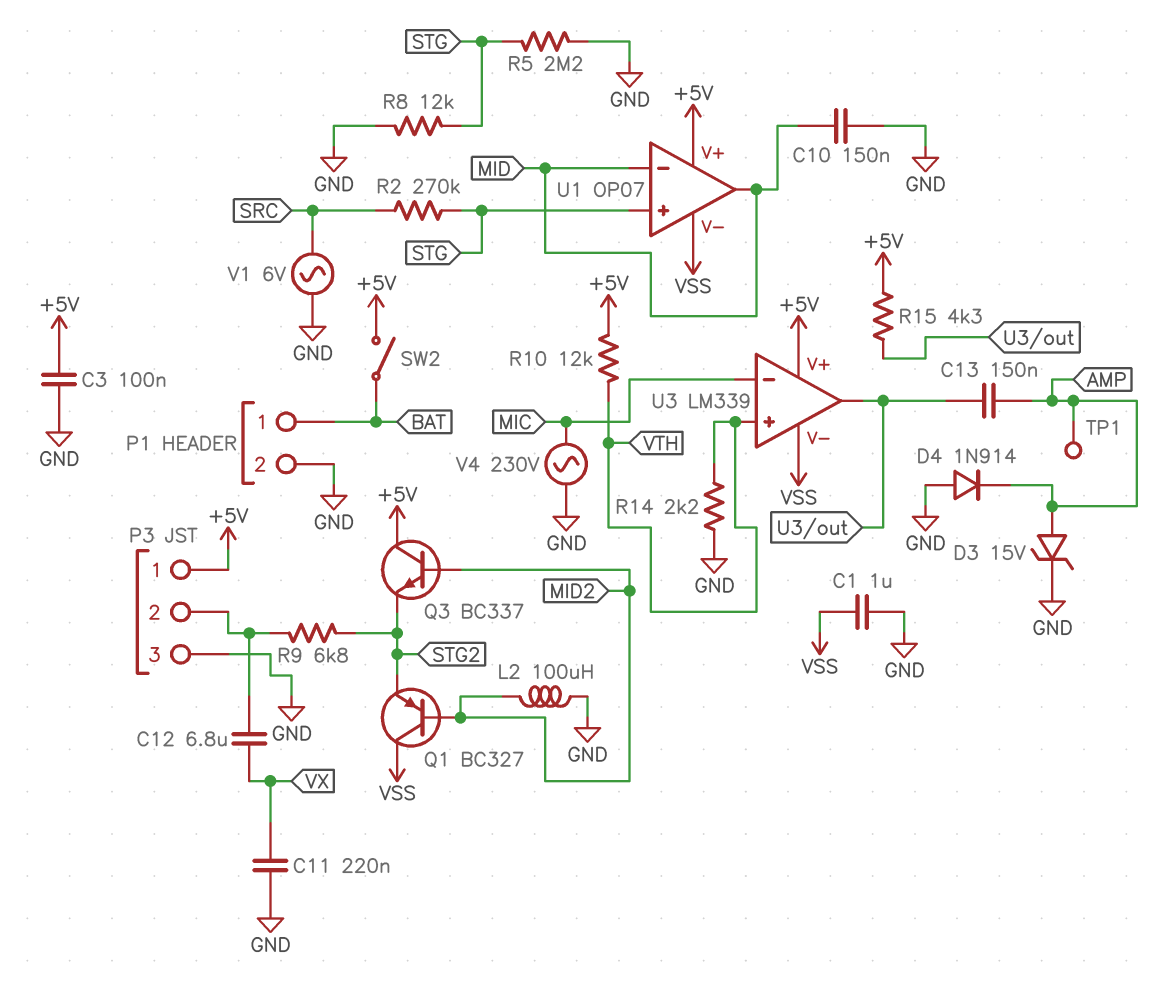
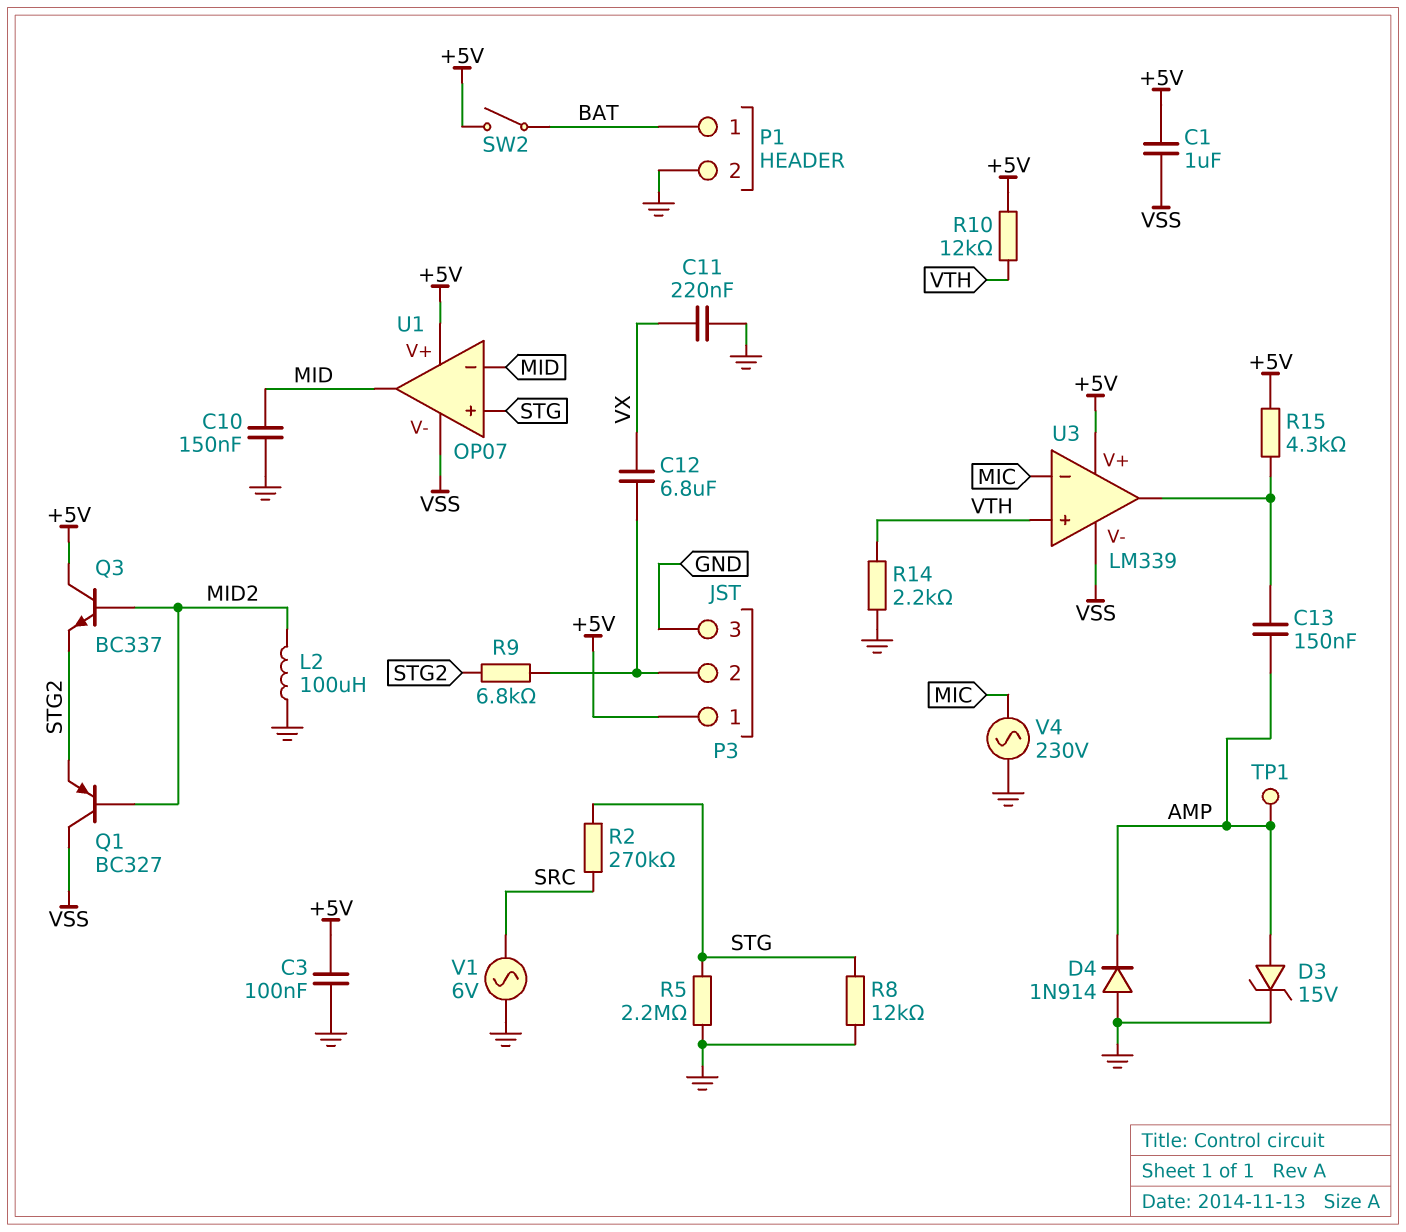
C1: 1uF (GND, VSS) -> 1uF (+5V, VSS)

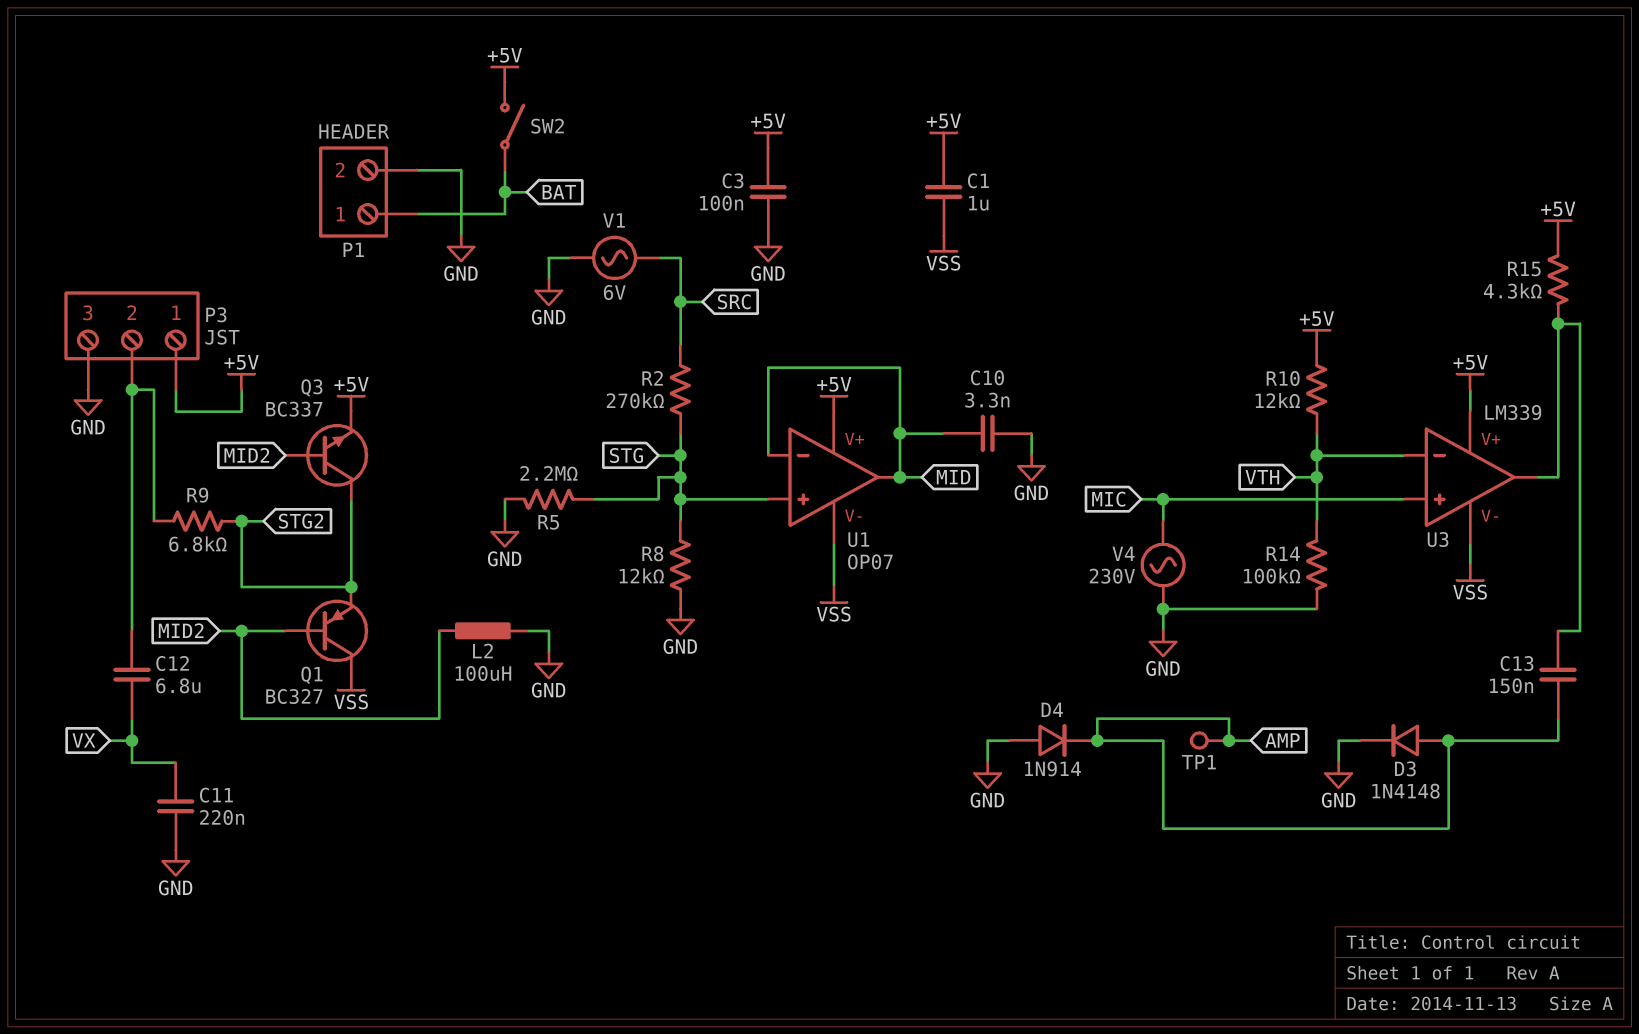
C10: 150nF (GND, MID) -> 3.3nF (GND, MID)
D3: zener 15V (A AMP, K GND) -> diode 1N4148 (A AMP, K GND)
Q3: NPN BC337 (B MID2, C +5V, E STG2) -> NPN BC337 (B MID2, C STG2, E +5V)
R14: 2.2k (GND, VTH) -> 100k (GND, VTH)
U3 pin in+: VTH -> MIC
U3 pin in-: MIC -> VTH

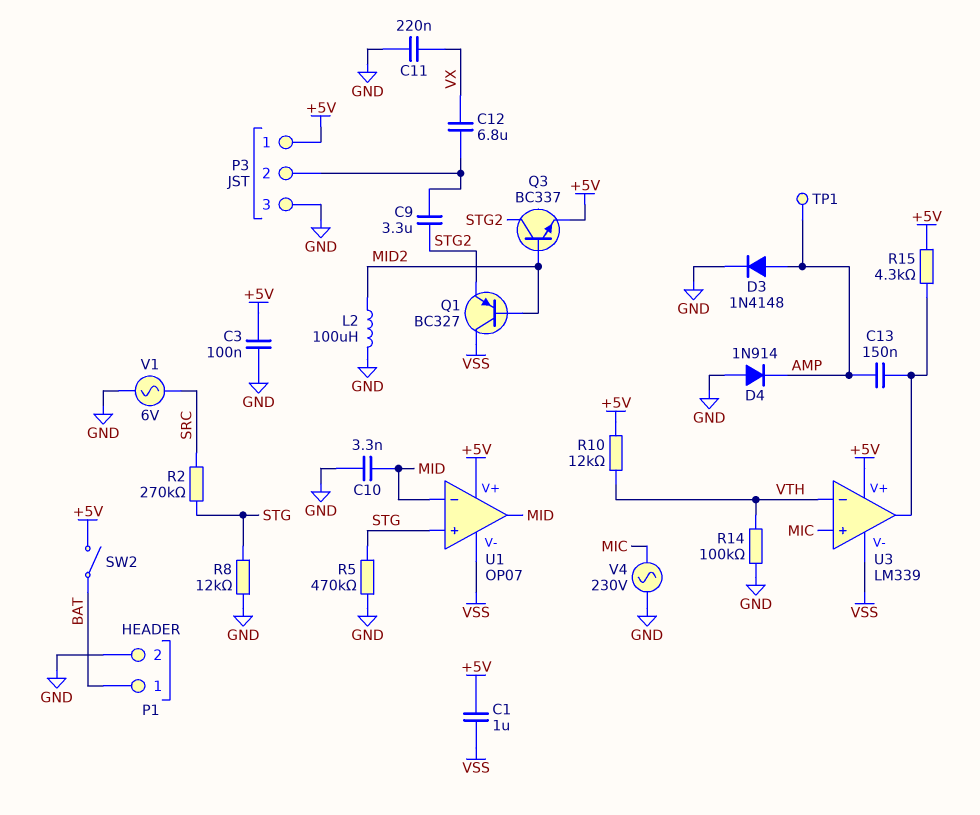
C9: none -> 3.3uF (P3/2, STG2)
R5: 2.2M (GND, STG) -> 470k (GND, STG)
R9: 6.8k (P3/2, STG2) -> none

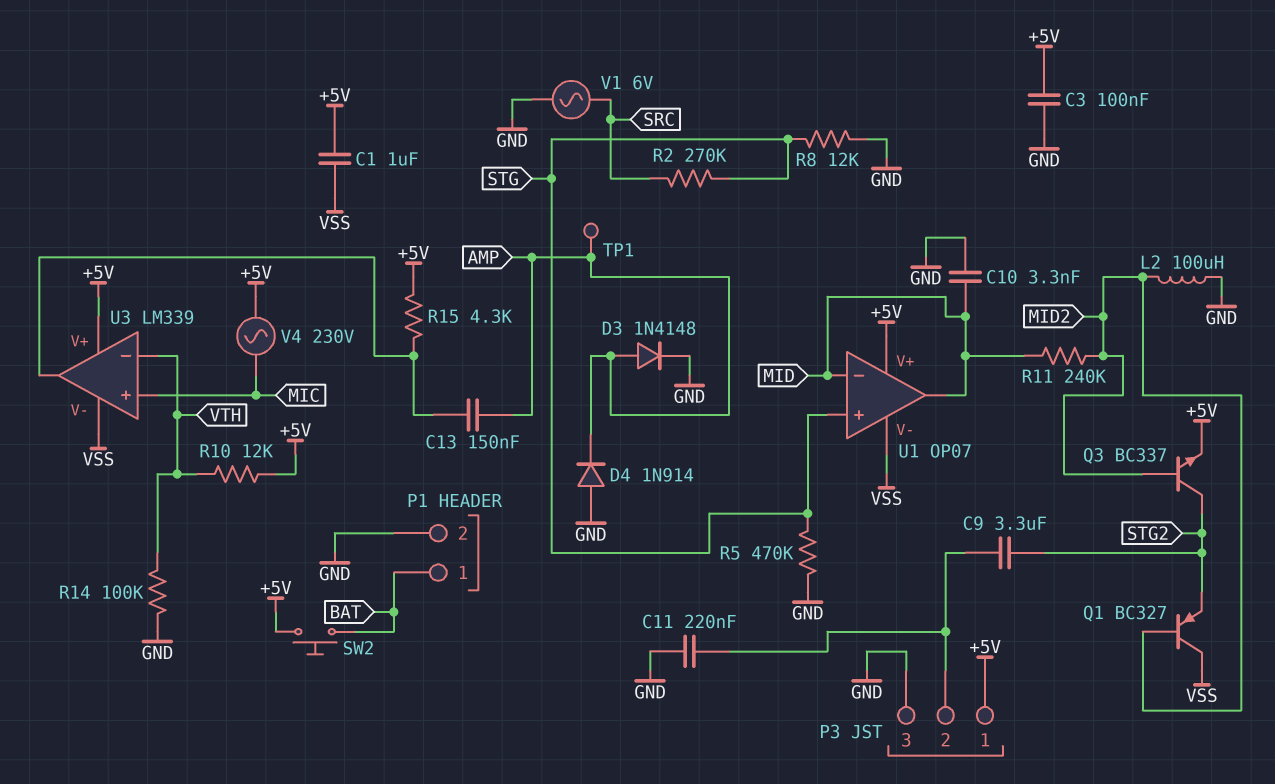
C11: 220nF (GND, VX) -> 220nF (GND, P3/2)
C12: 6.8uF (P3/2, VX) -> none
R11: none -> 240k (MID, MID2)
SW2: switch (+5V, BAT) -> button (+5V, BAT)
V4: AC 230V (GND, MIC) -> AC 230V (+5V, MIC)

